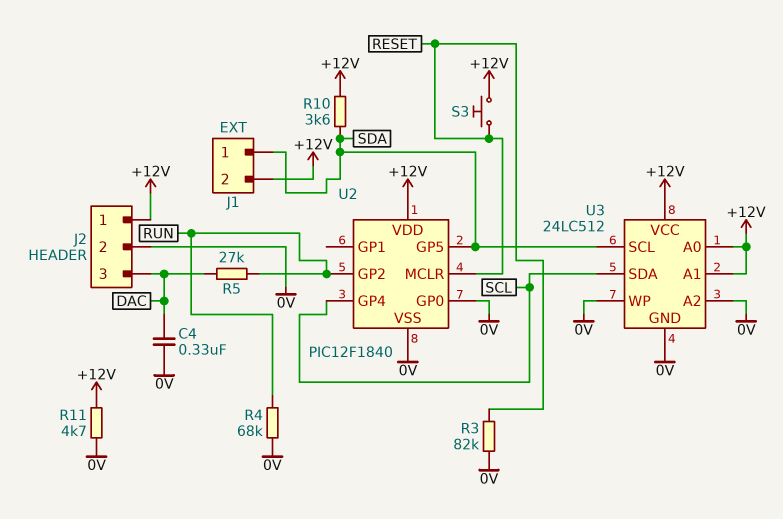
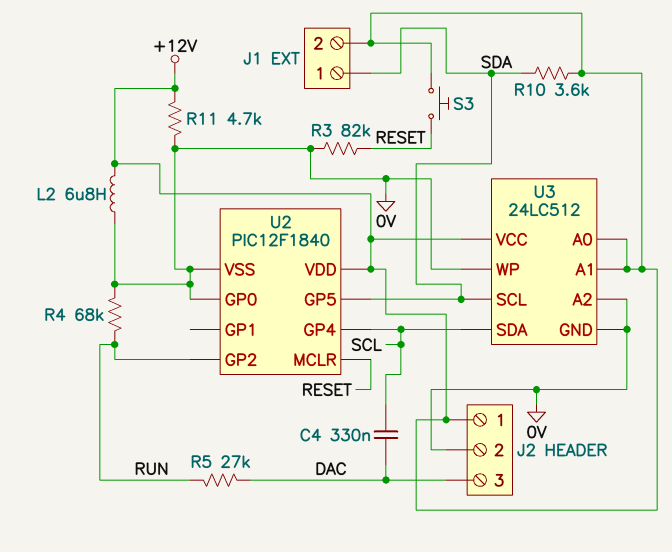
C4: 330nF (0V, DAC) -> 330nF (DAC, SCL)
L2: none -> 6.8uH (+12V, 0V)

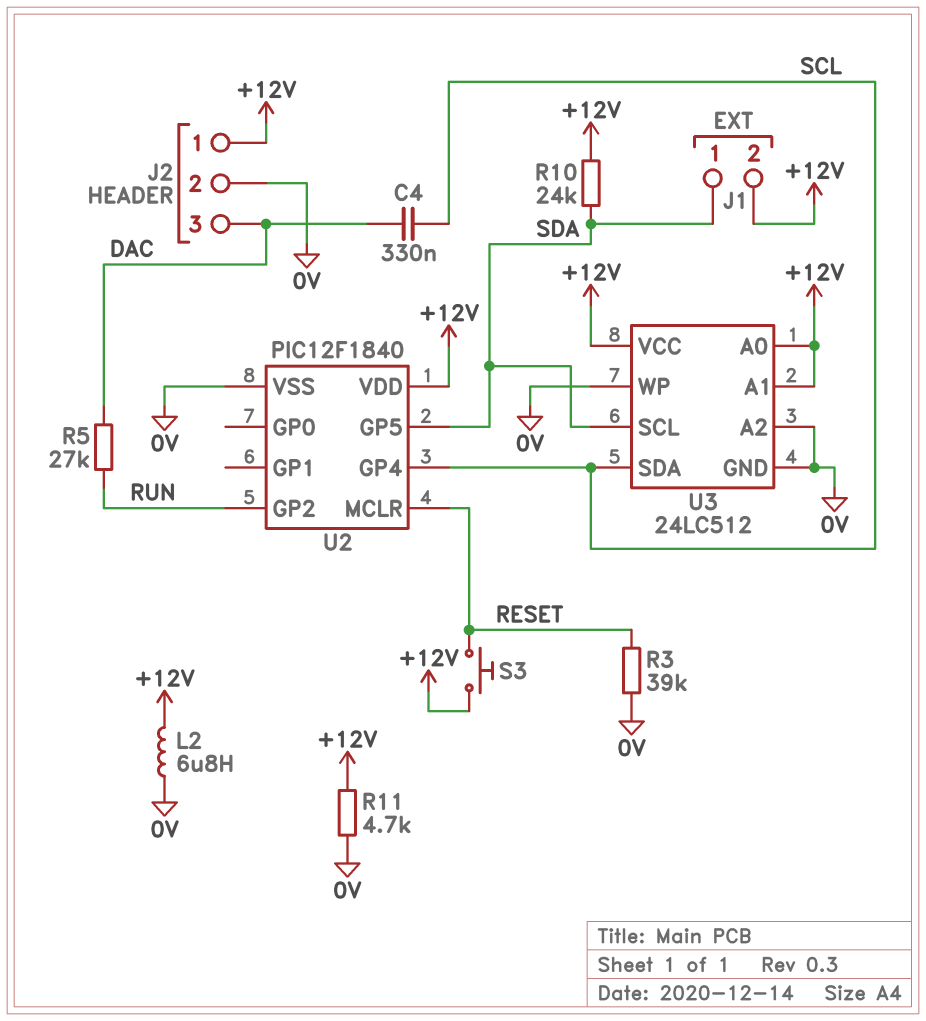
R3: 82k (0V, RESET) -> 39k (0V, RESET)
R4: 68k (0V, RUN) -> none
R10: 3.6k (+12V, SDA) -> 24k (+12V, SDA)
U2 pin GP0: 0V -> none

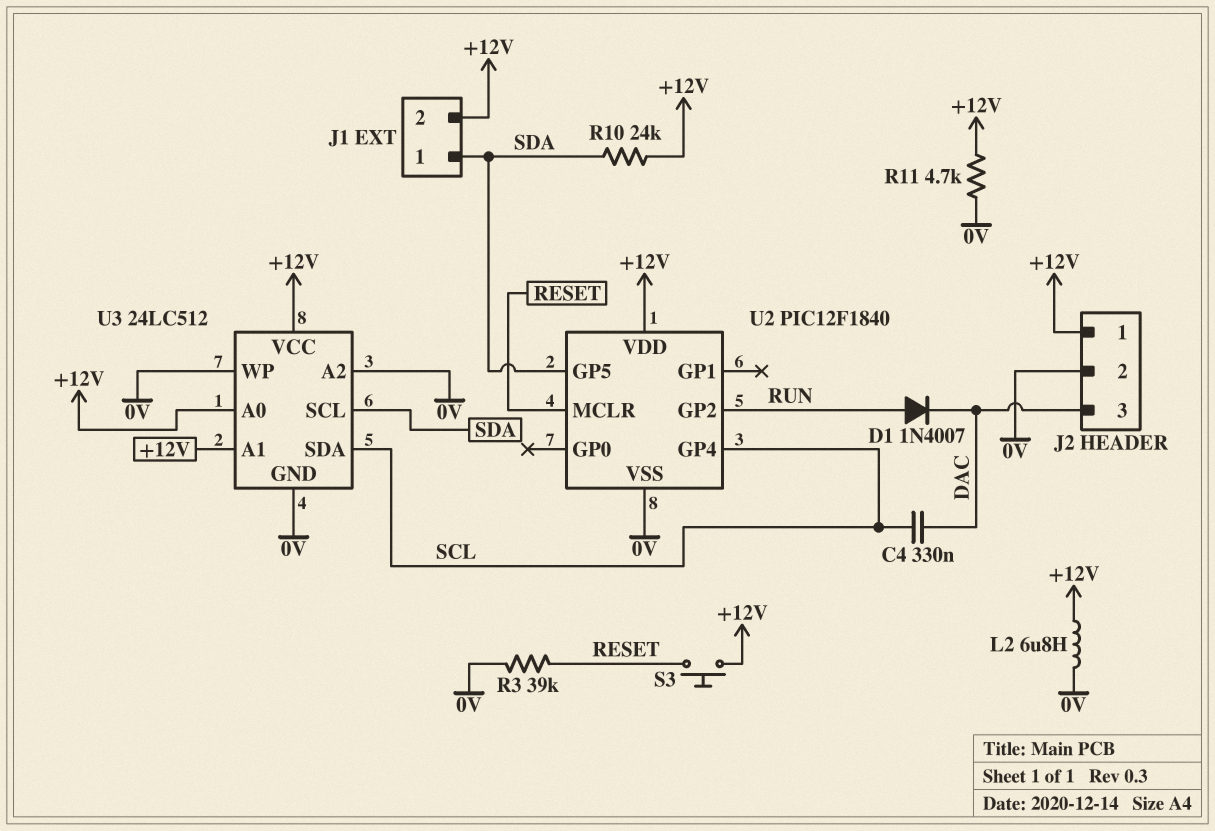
D1: none -> diode 1N4007 (A RUN, K DAC)
R5: 27k (DAC, RUN) -> none

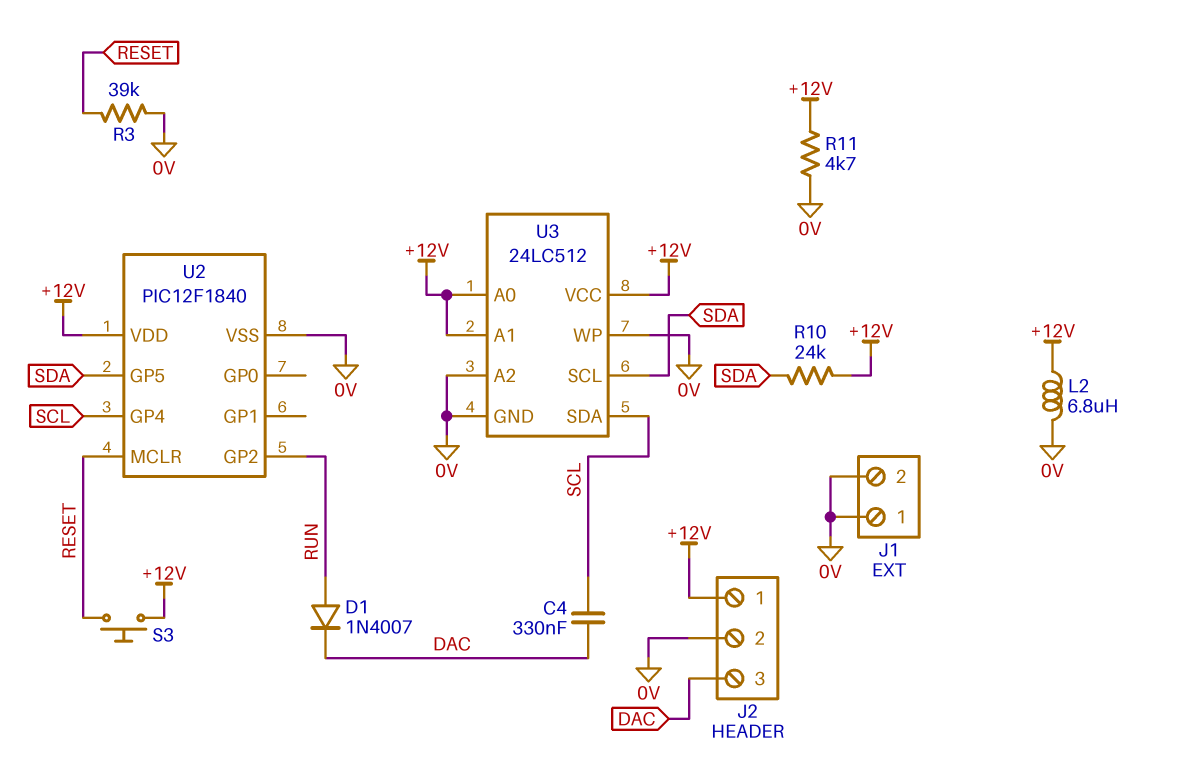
J1 pin 1: SDA -> 0V
J1 pin 2: +12V -> 0V

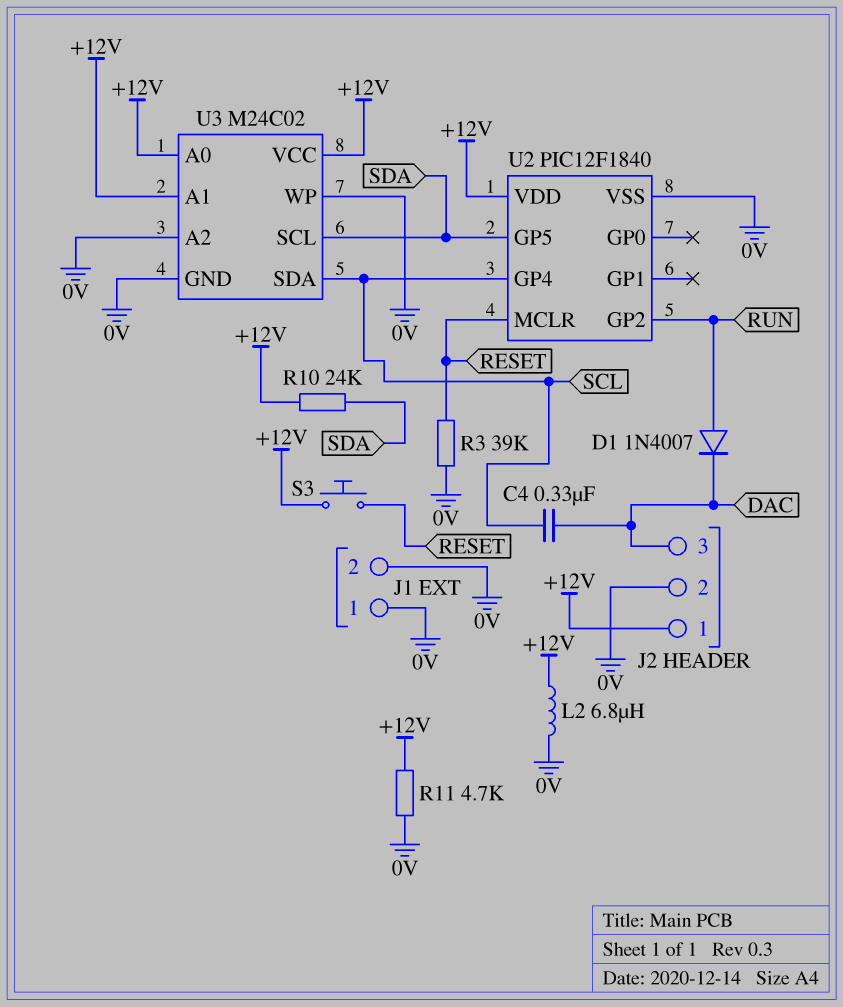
U3: 24LC512 -> M24C02

